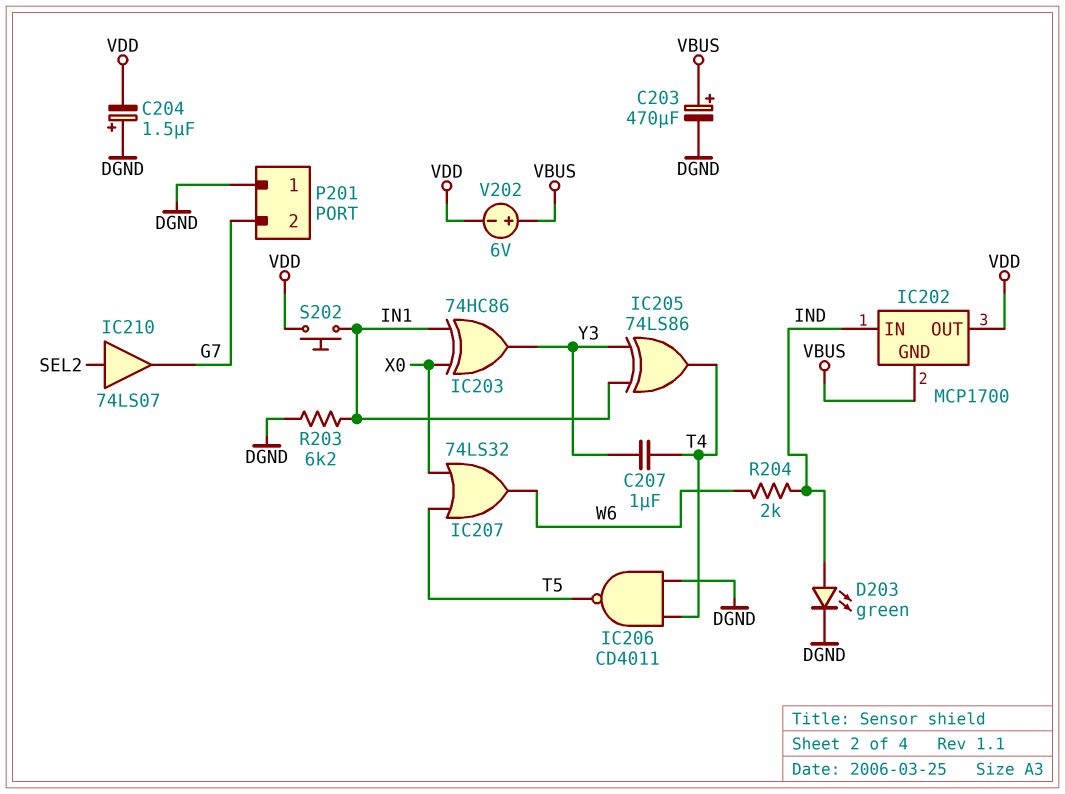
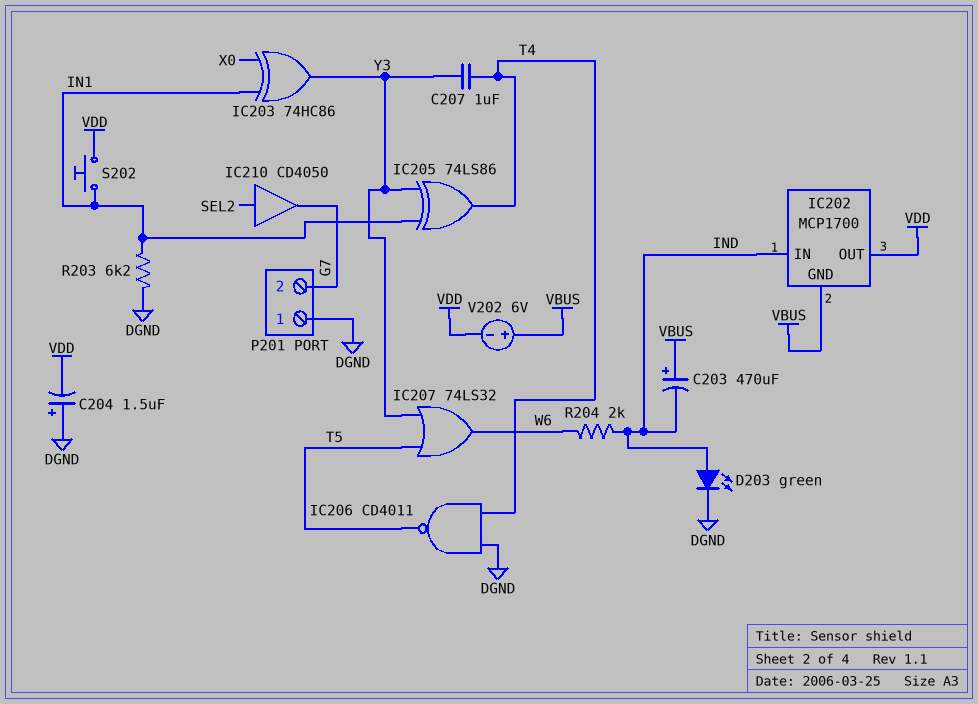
C203: 470uF (plus VBUS, minus DGND) -> 470uF (plus VBUS, minus IND)
IC207: OR 74LS32 (in T5, in X0, out W6) -> OR 74LS32 (in T5, in Y3, out W6)
IC210: buffer 74LS07 (in SEL2, out G7) -> buffer CD4050 (in SEL2, out G7)

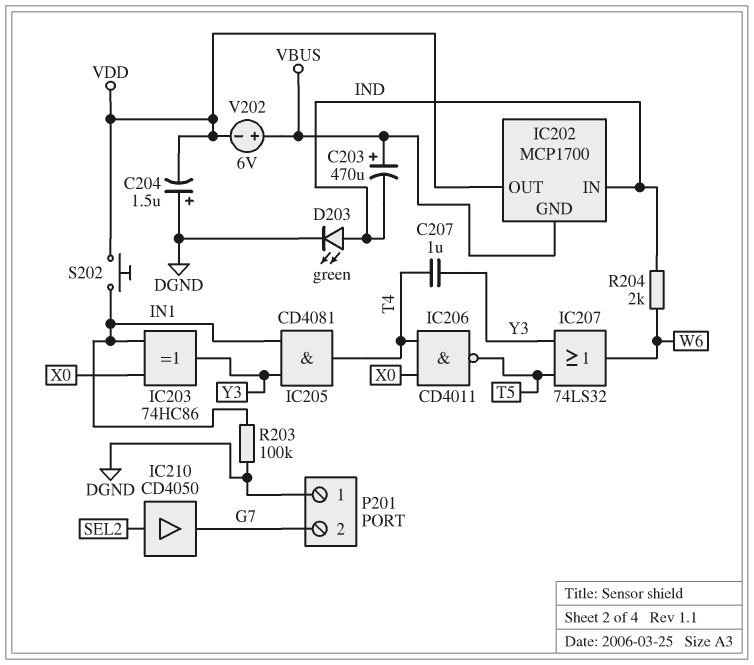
IC205: XOR 74LS86 (in IN1, in Y3, out T4) -> AND CD4081 (in IN1, in Y3, out T4)
IC206: NAND CD4011 (in DGND, in T4, out T5) -> NAND CD4011 (in T4, in X0, out T5)
R203: 6.2k (DGND, IN1) -> 100k (DGND, IN1)

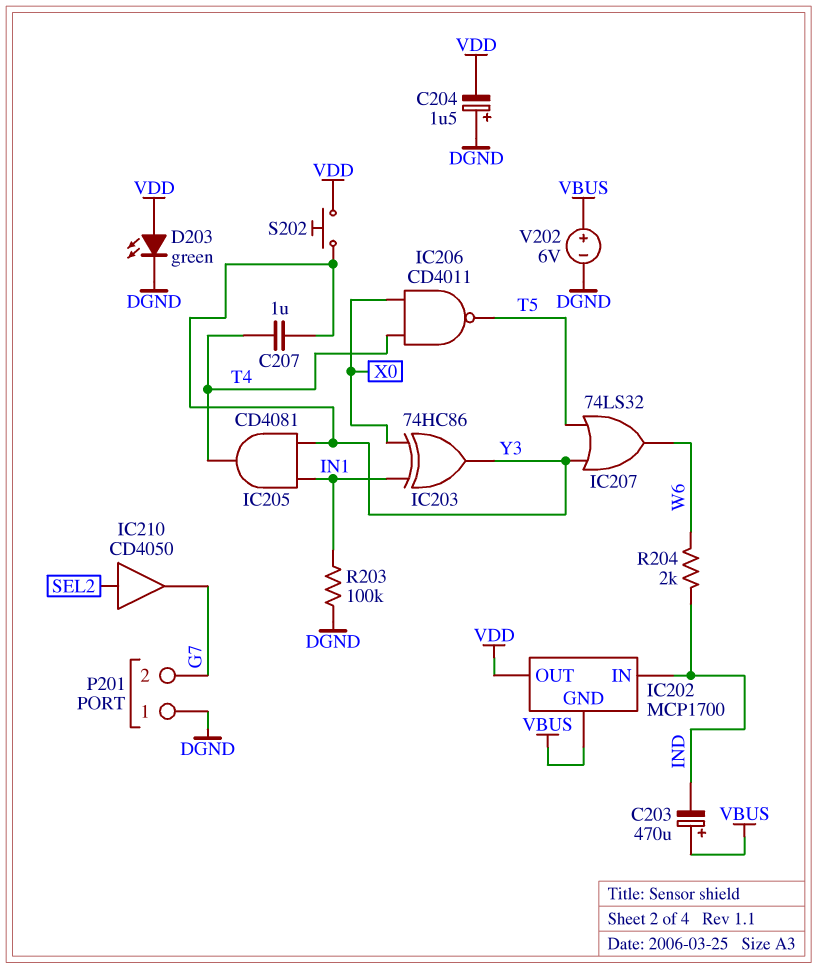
D203: LED green (A IND, K DGND) -> LED green (A VDD, K DGND)
S202: button (IN1, VDD) -> button (VDD, Y3)
V202: 6V (plus VBUS, minus VDD) -> 6V (plus VBUS, minus DGND)

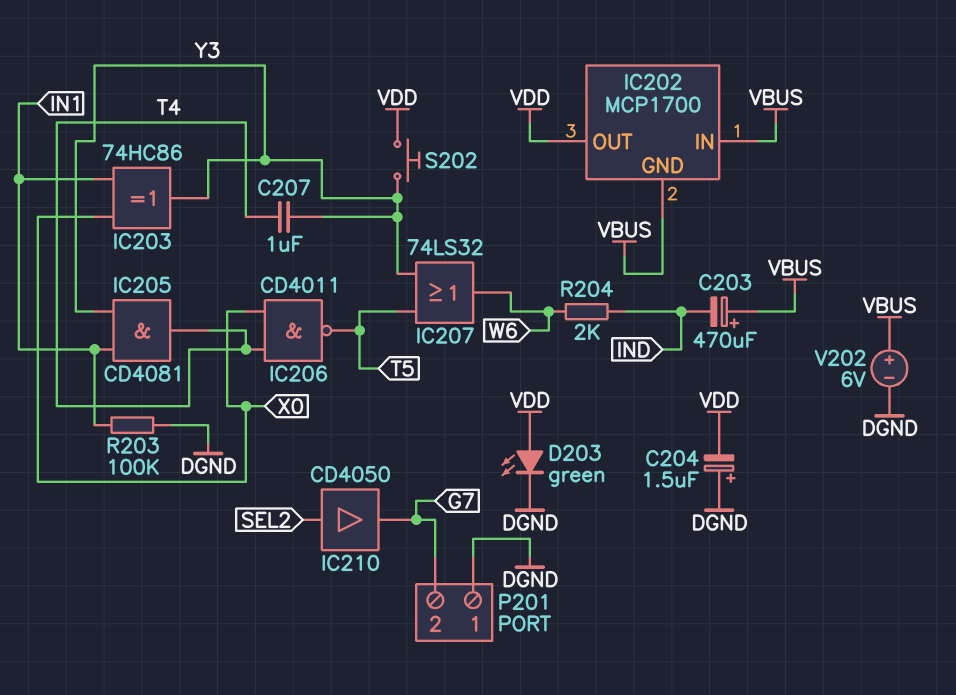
IC202 pin IN: IND -> VBUS

